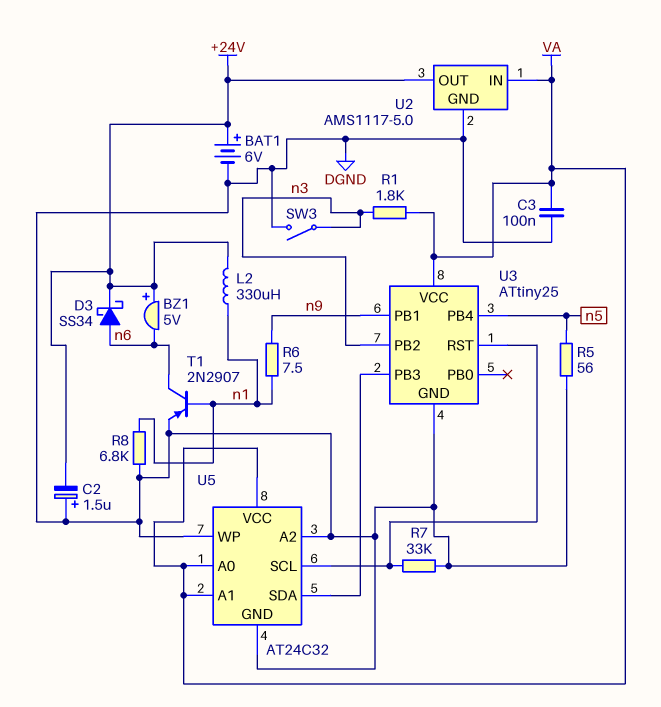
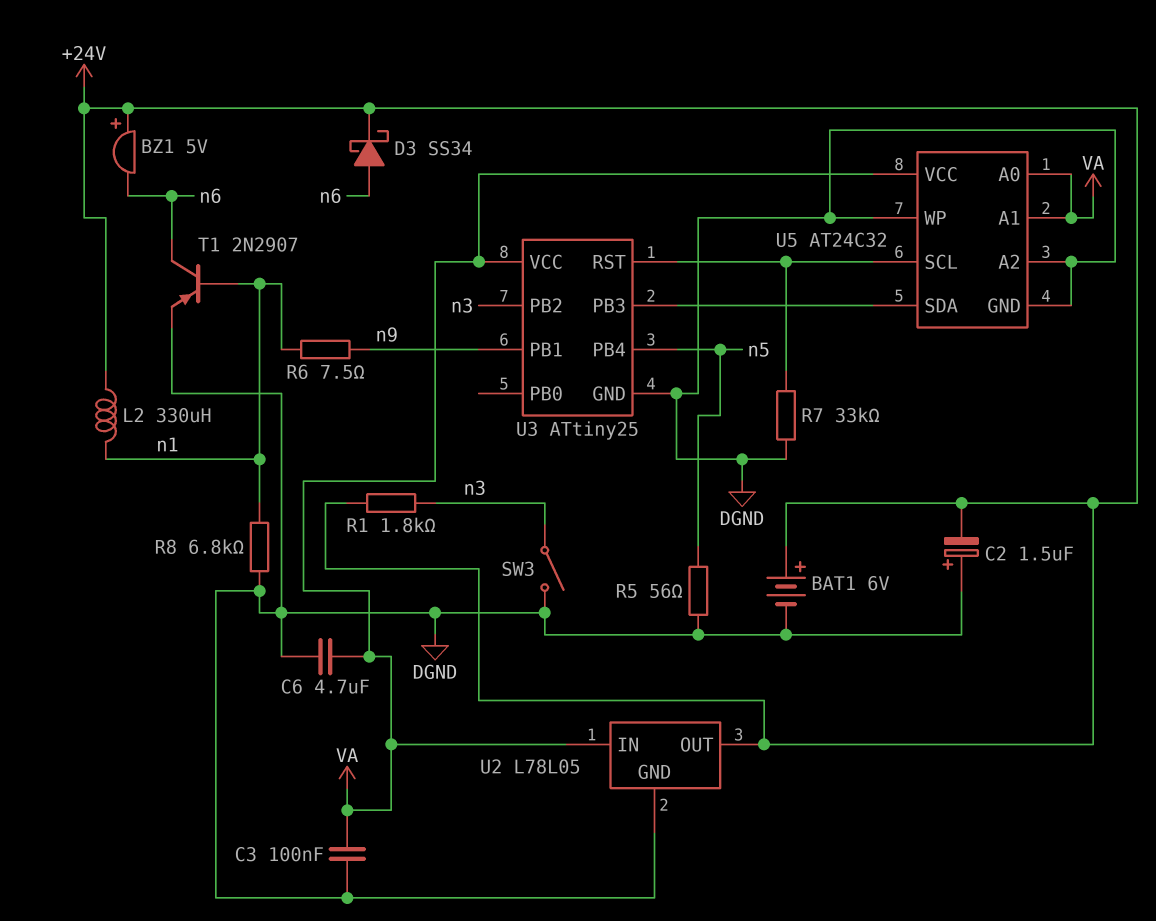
C6: none -> 4.7uF (DGND, VA)
R1: 1.8k (VA, n3) -> 1.8k (+24V, n3)
U2: AMS1117-5.0 -> L78L05

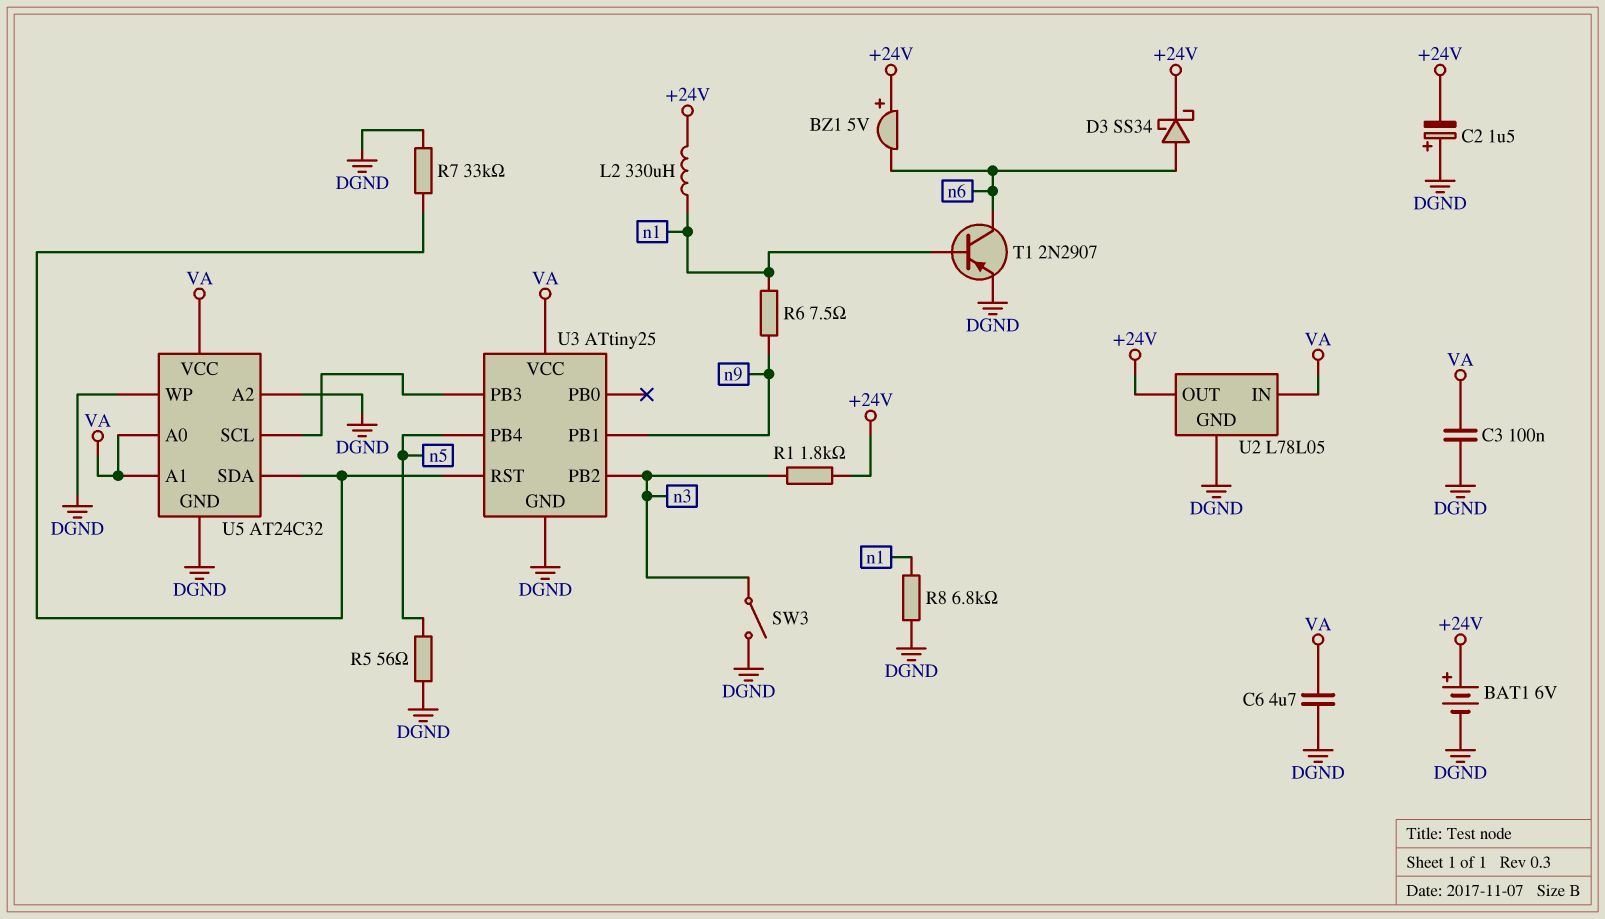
U5 pin SCL: U3/RST -> U3/PB3
U5 pin SDA: U3/PB3 -> U3/RST

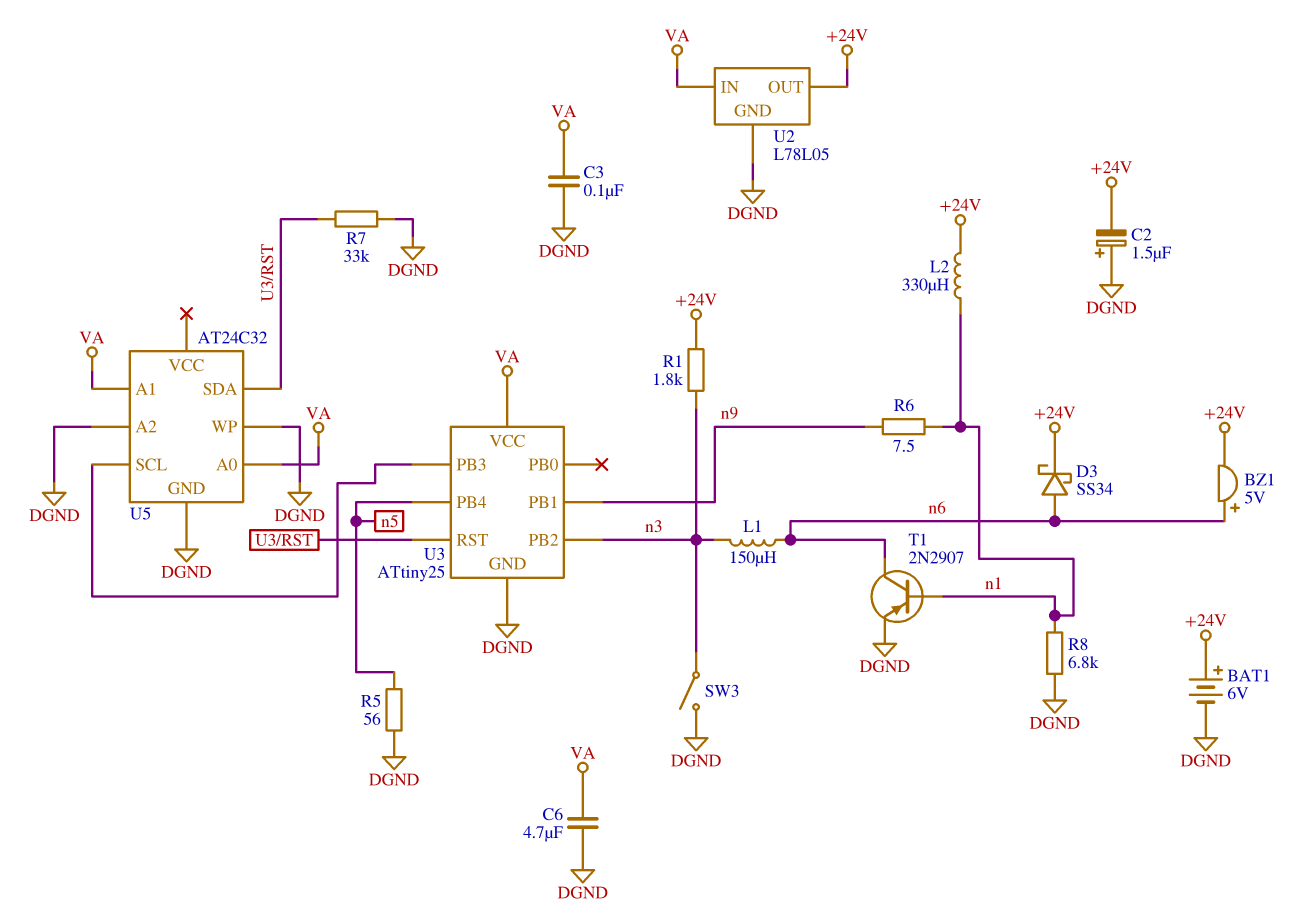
BZ1: buzzer 5V (plus +24V, minus n6) -> buzzer 5V (plus n6, minus +24V)
L1: none -> 150uH (n3, n6)
U5 pin VCC: VA -> none

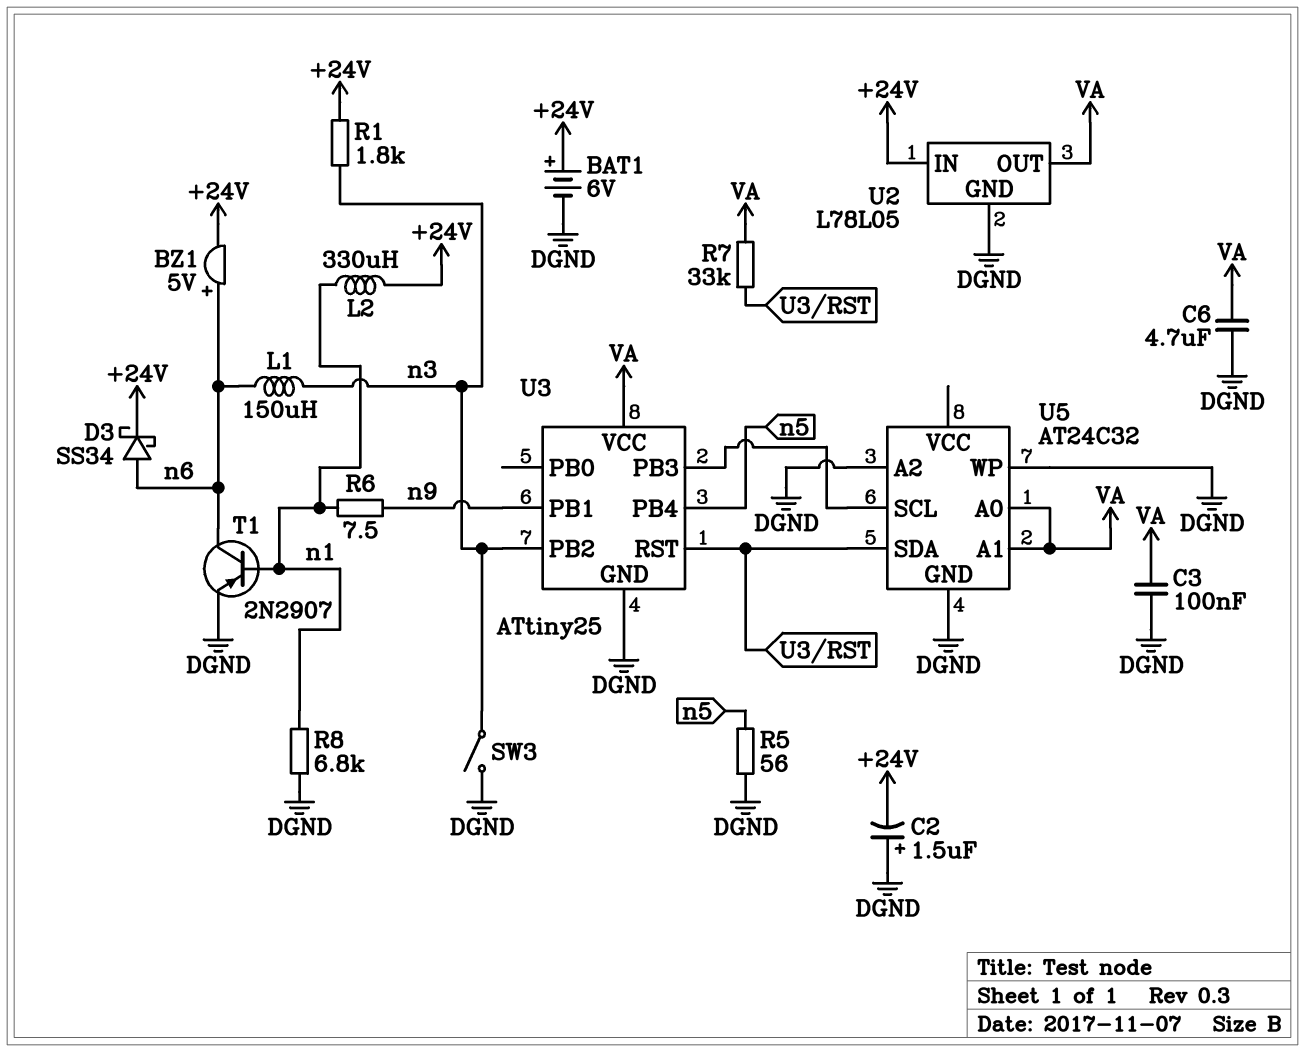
R7: 33k (DGND, U3/RST) -> 33k (U3/RST, VA)
U2 pin IN: VA -> +24V
U2 pin OUT: +24V -> VA

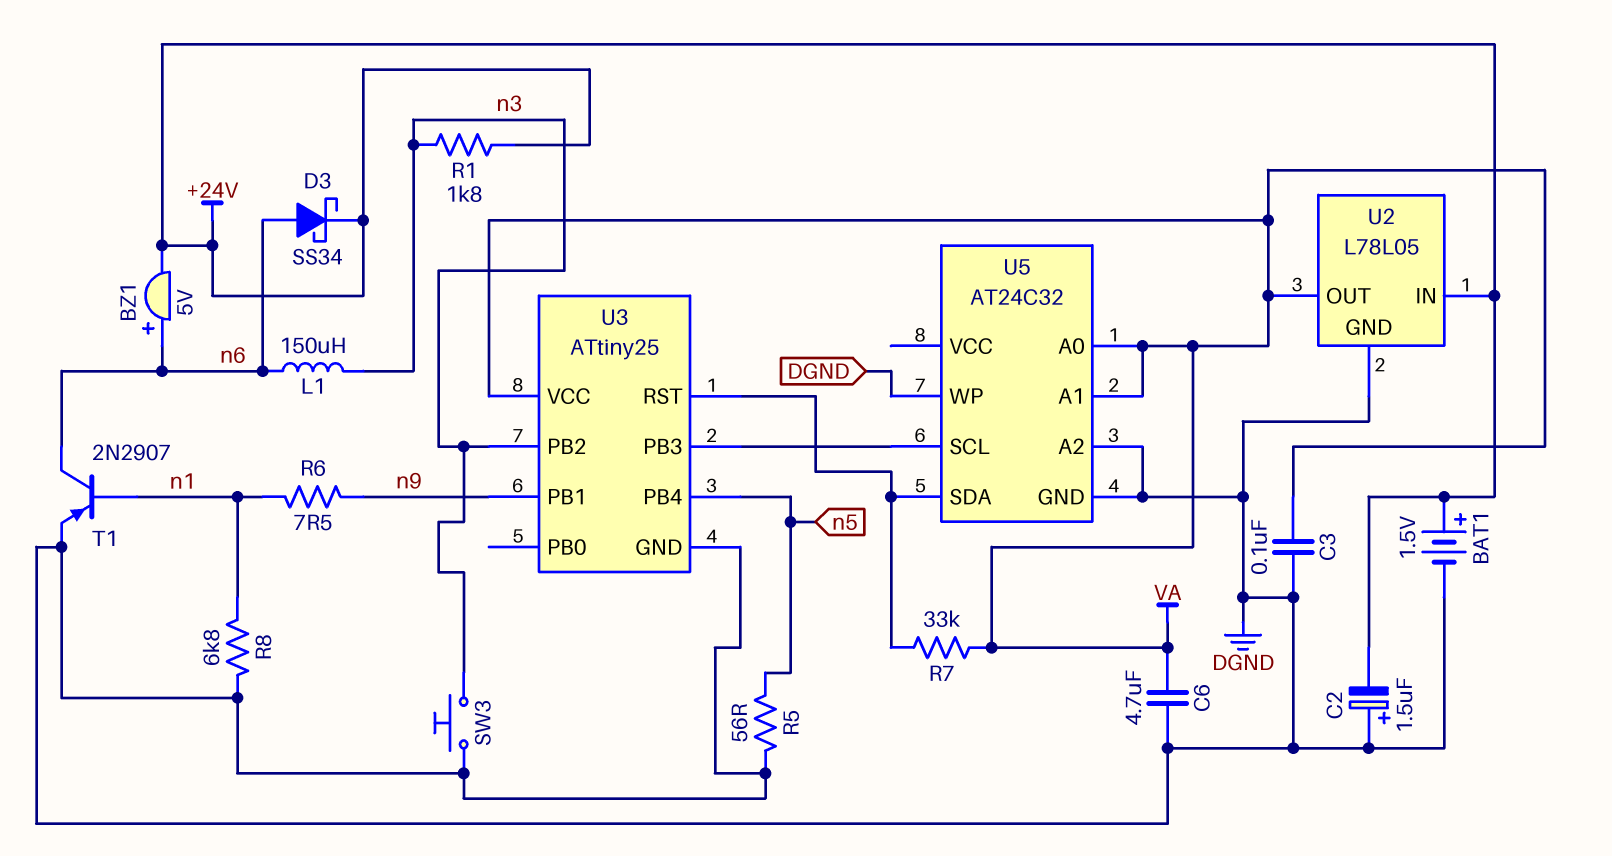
BAT1: 6V (plus +24V, minus DGND) -> 1.5V (plus +24V, minus DGND)
L2: 330uH (+24V, n1) -> none
SW3: switch (DGND, n3) -> button (DGND, n3)

